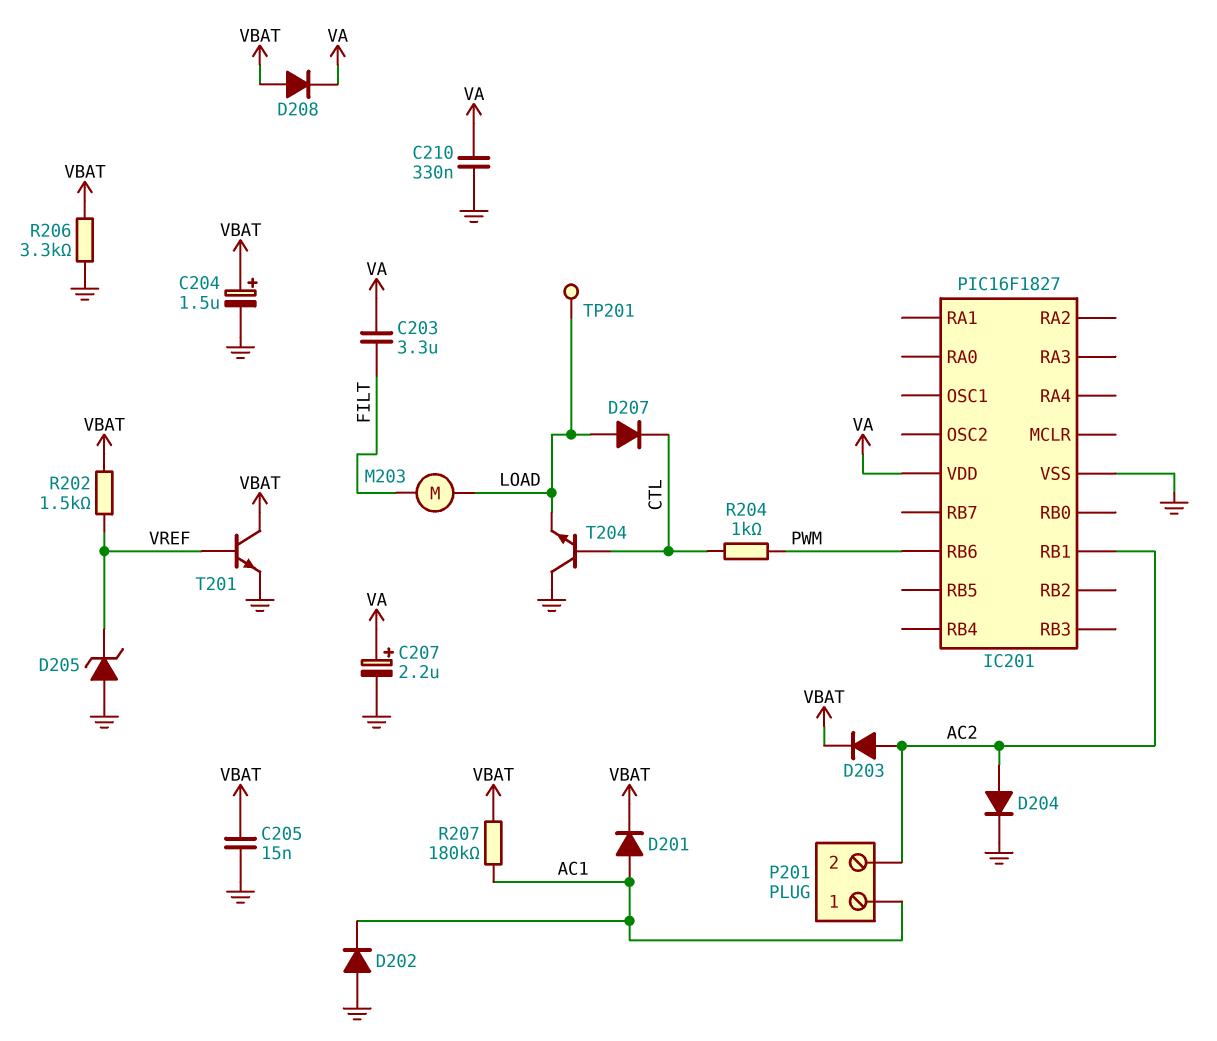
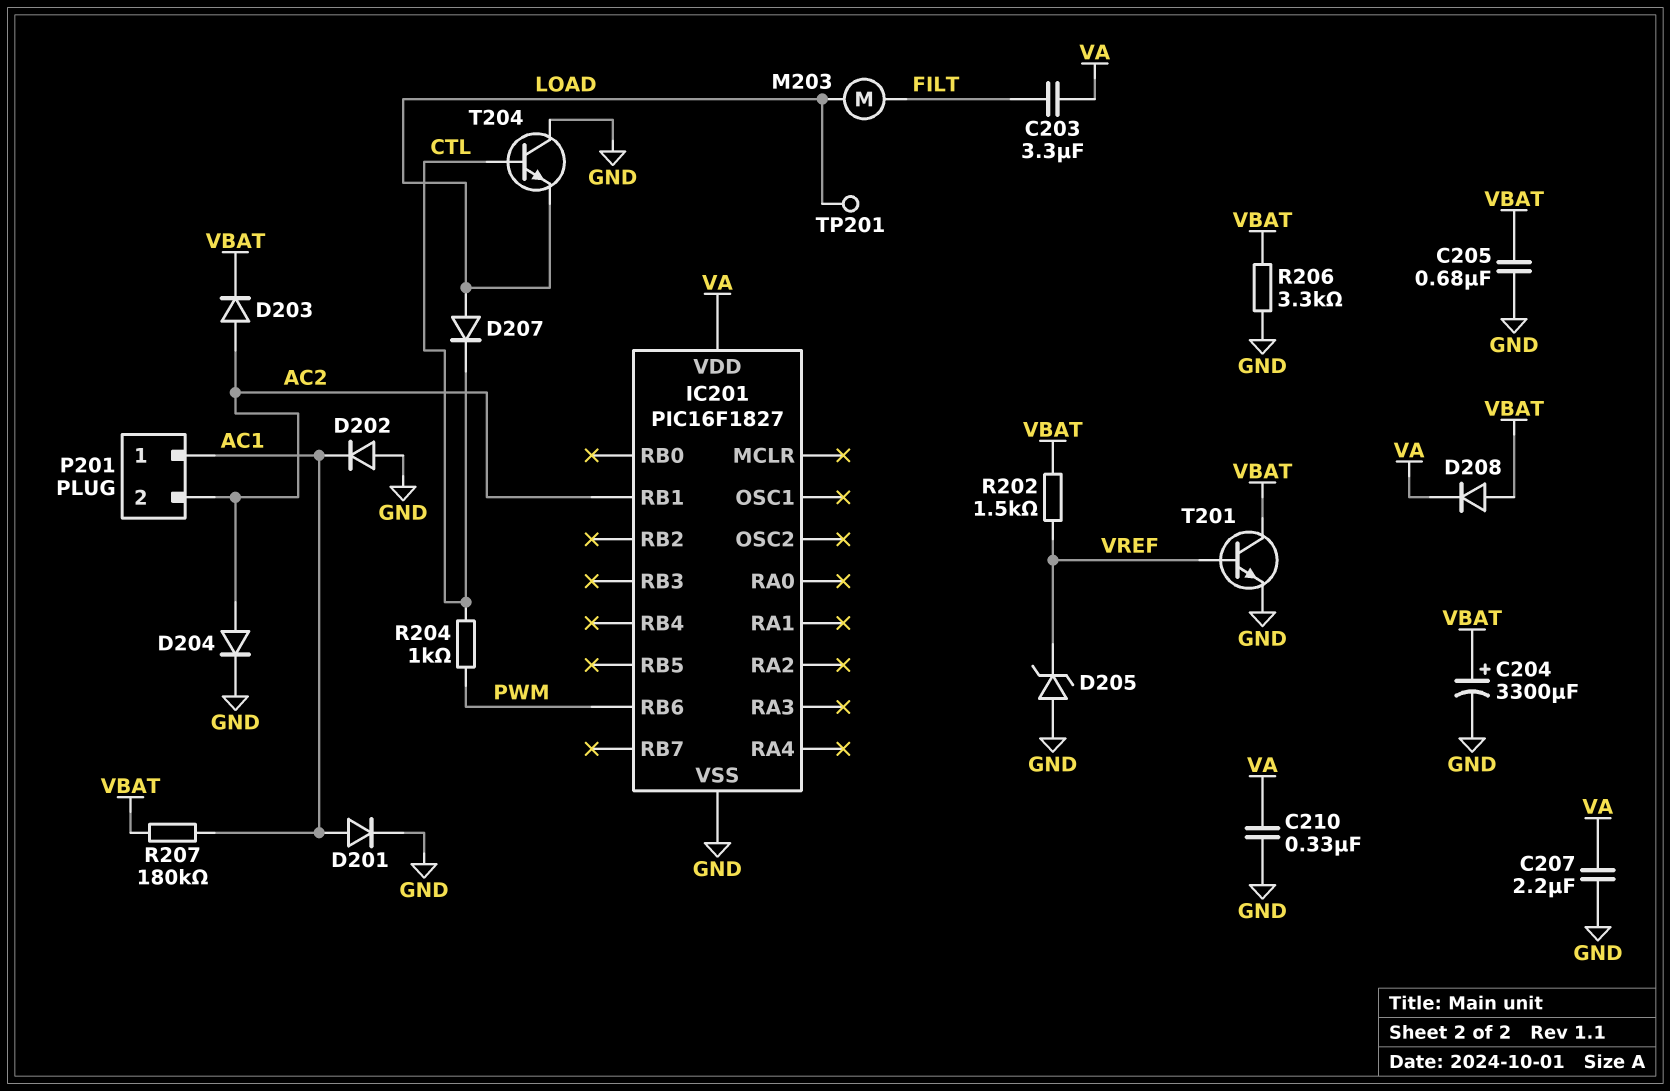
C204: 1.5uF (plus VBAT, minus GND) -> 3300uF (plus VBAT, minus GND)
C205: 15nF (GND, VBAT) -> 680nF (GND, VBAT)
C207: 2.2uF (plus VA, minus GND) -> 2.2uF (GND, VA)
D201: diode (A AC1, K VBAT) -> diode (A AC1, K GND)

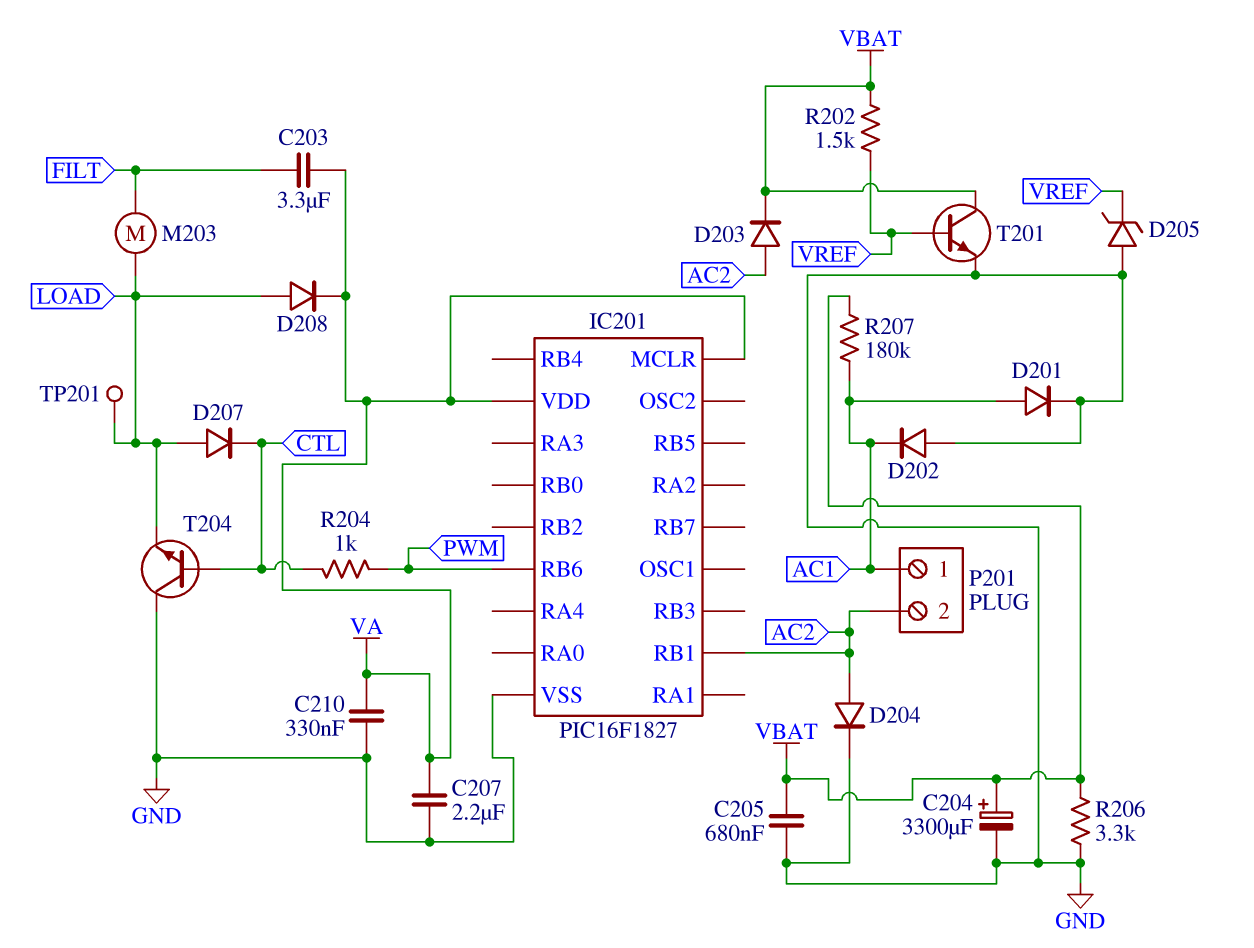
D208: diode (A VBAT, K VA) -> diode (A LOAD, K VA)
IC201 pin MCLR: none -> VA

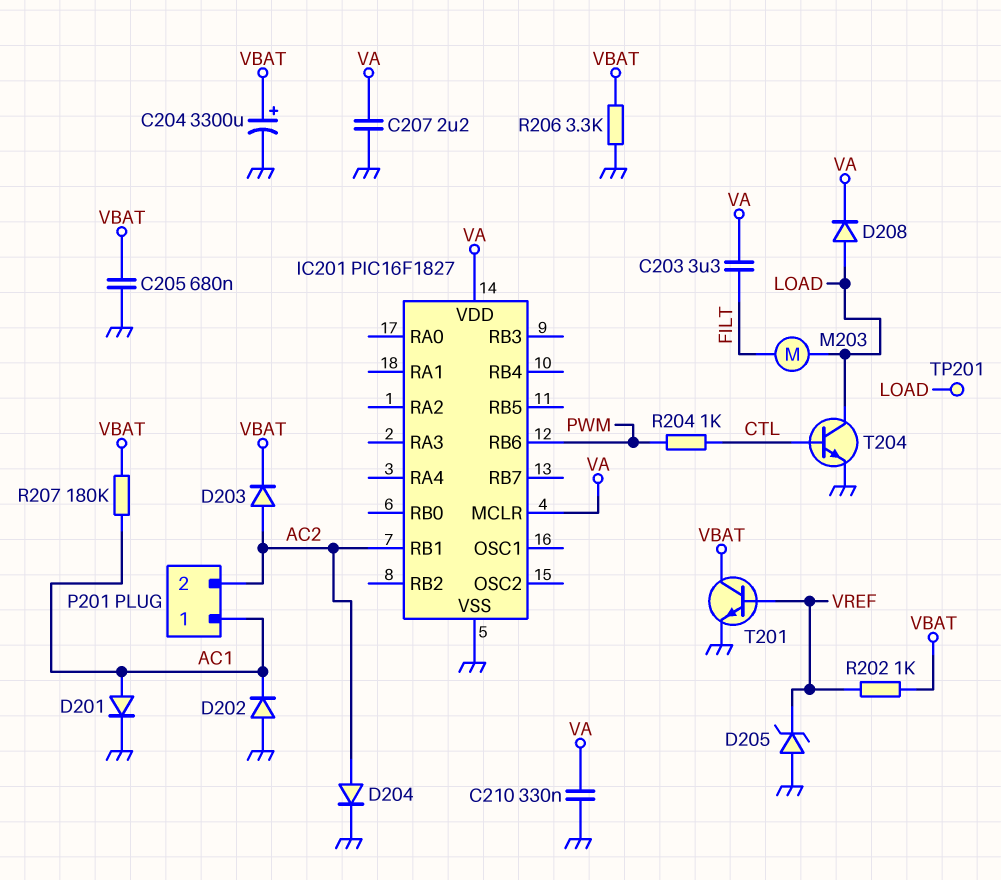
D207: diode (A LOAD, K CTL) -> none
R202: 1.5k (VBAT, VREF) -> 1k (VBAT, VREF)
T204: NPN (B CTL, C GND, E LOAD) -> NPN (B CTL, C LOAD, E GND)

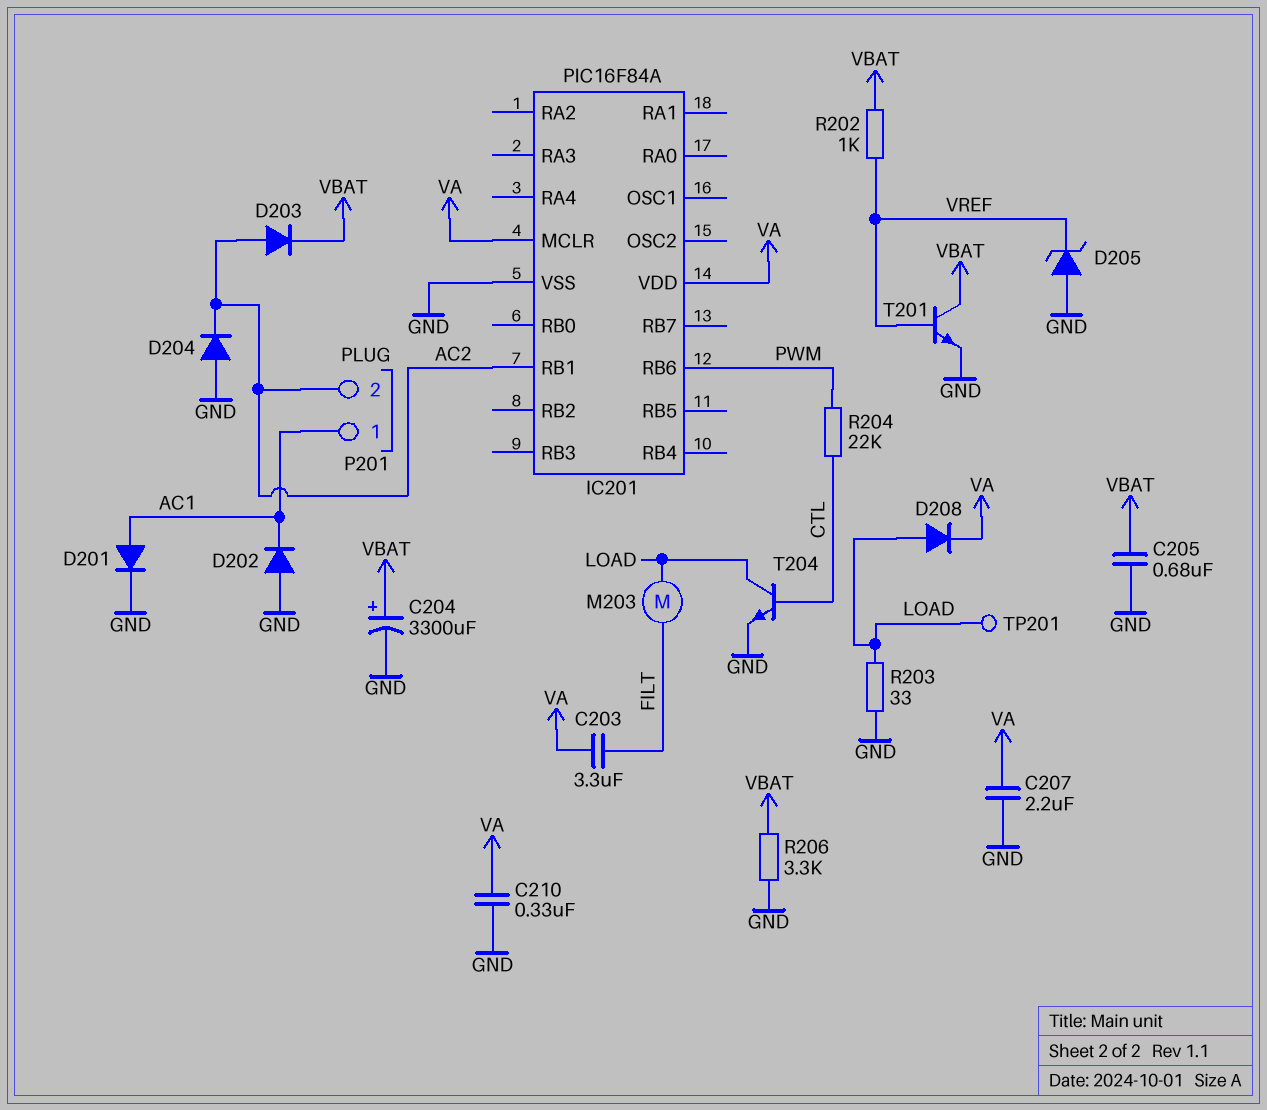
D204: diode (A AC2, K GND) -> diode (A GND, K AC2)
IC201: PIC16F1827 -> PIC16F84A
R203: none -> 33 (GND, LOAD)
R204: 1k (CTL, PWM) -> 22k (CTL, PWM)
R207: 180k (AC1, VBAT) -> none

